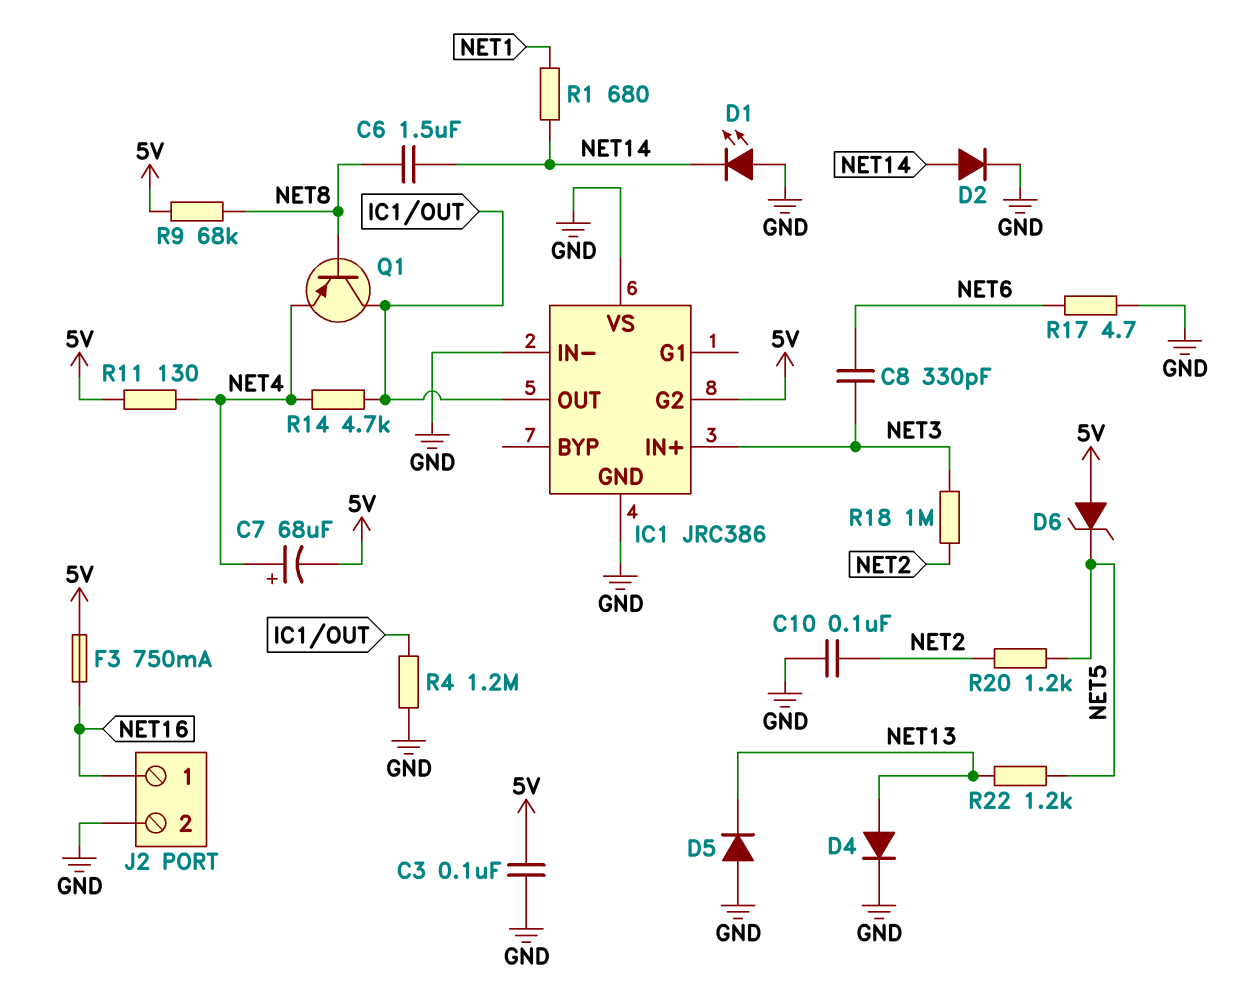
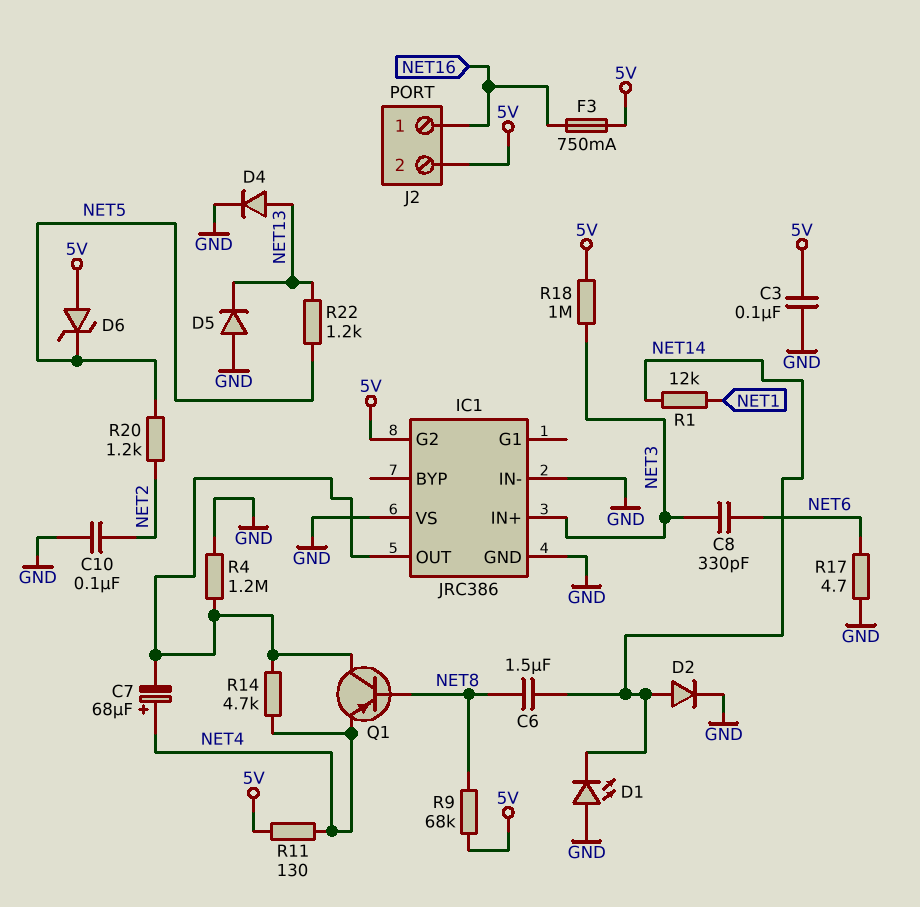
C7: 68uF (plus NET4, minus 5V) -> 68uF (plus NET4, minus IC1/OUT)
J2 pin 2: GND -> 5V
R1: 680 (NET1, NET14) -> 12k (NET1, NET14)
R18: 1M (NET2, NET3) -> 1M (5V, NET3)

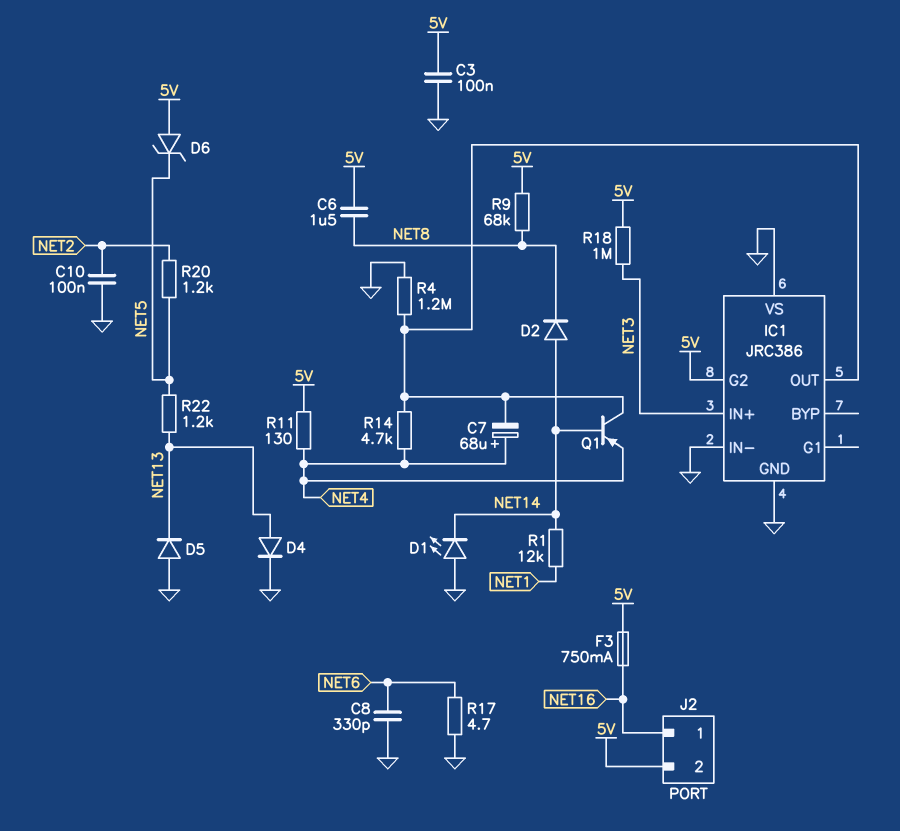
C6: 1.5uF (NET8, NET14) -> 1.5uF (5V, NET8)
C8: 330pF (NET3, NET6) -> 330pF (GND, NET6)
D2: diode (A NET14, K GND) -> diode (A NET14, K NET8)
Q1: PNP (B NET8, C IC1/OUT, E NET4) -> PNP (B NET14, C IC1/OUT, E NET4)

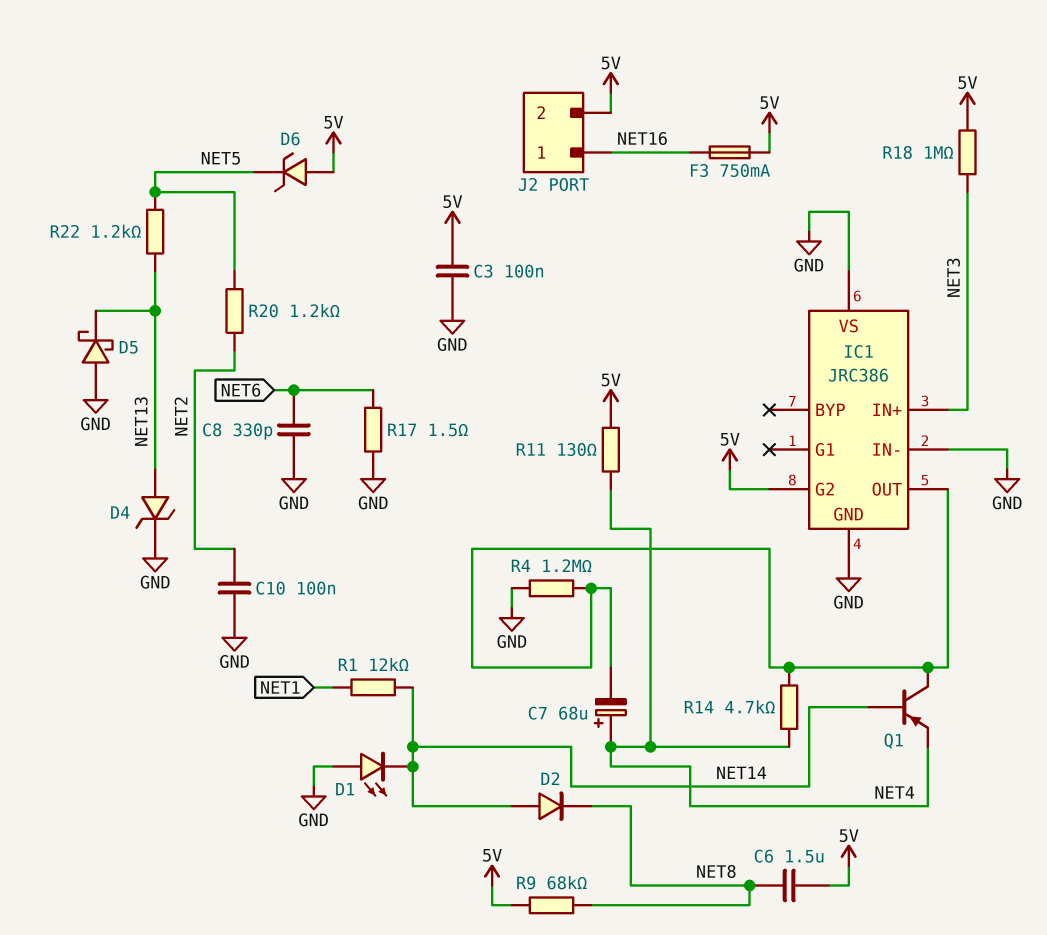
D4: diode (A NET13, K GND) -> zener (A NET13, K GND)
D5: diode (A GND, K NET13) -> schottky (A GND, K NET13)
R17: 4.7 (GND, NET6) -> 1.5 (GND, NET6)

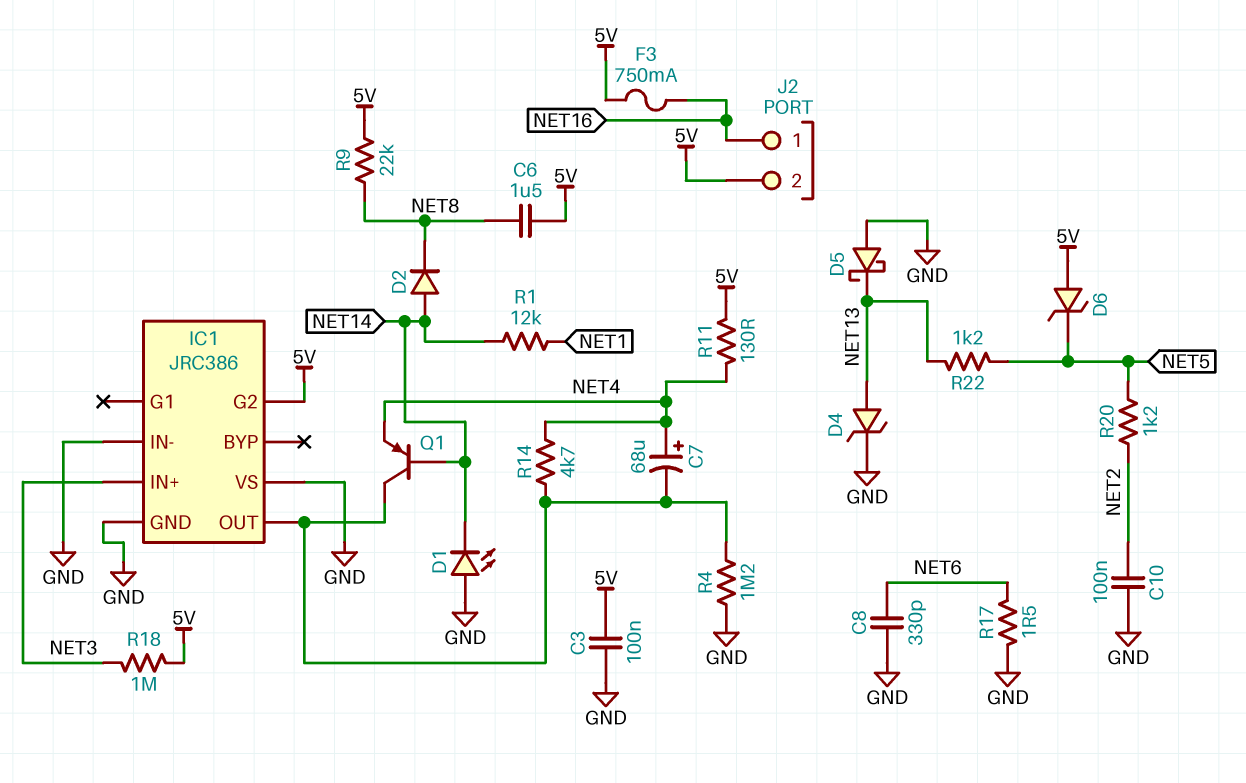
R9: 68k (5V, NET8) -> 22k (5V, NET8)

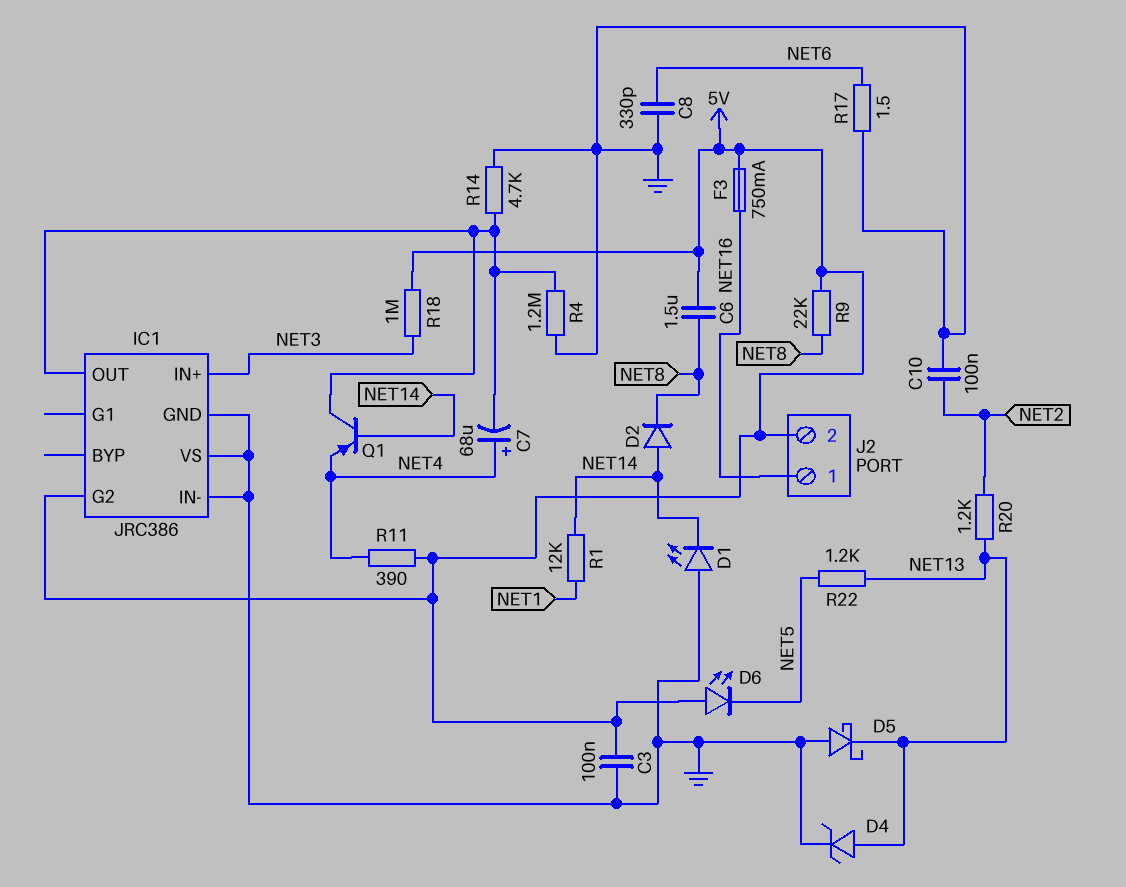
D6: zener (A 5V, K NET5) -> LED (A 5V, K NET5)
R11: 130 (5V, NET4) -> 390 (5V, NET4)
R14: 4.7k (IC1/OUT, NET4) -> 4.7k (GND, IC1/OUT)
R20: 1.2k (NET2, NET5) -> 1.2k (NET2, NET13)

